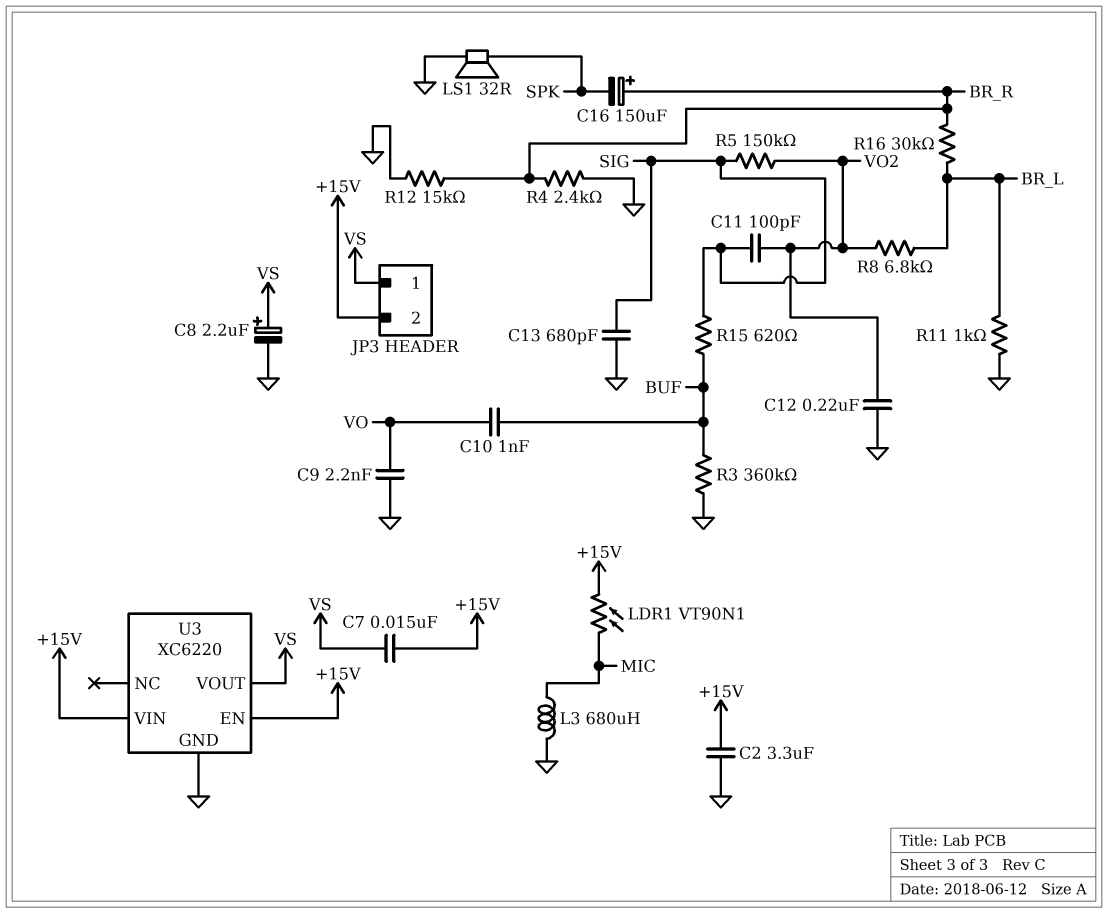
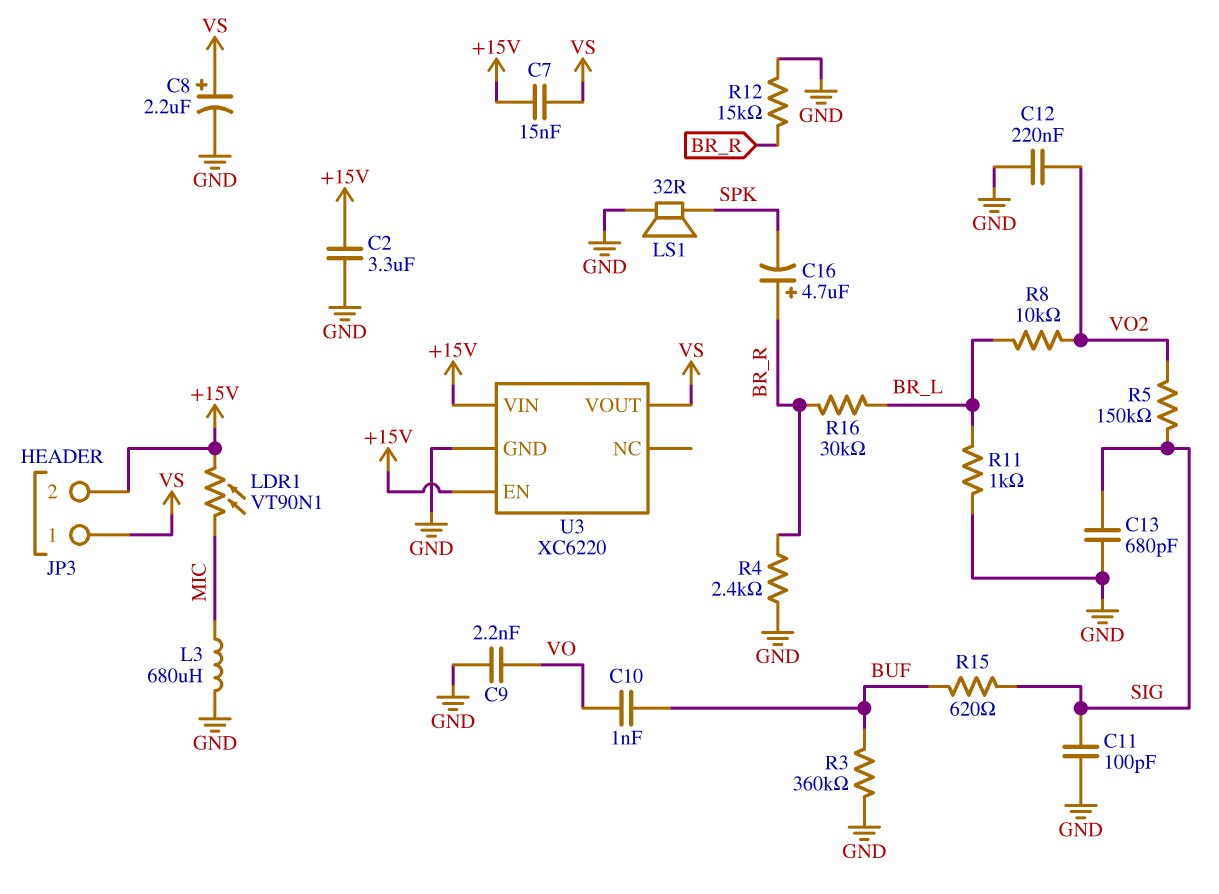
C11: 100pF (SIG, VO2) -> 100pF (GND, SIG)
C16: 150uF (plus BR_R, minus SPK) -> 4.7uF (plus BR_R, minus SPK)
R8: 6.8k (BR_L, VO2) -> 10k (BR_L, VO2)

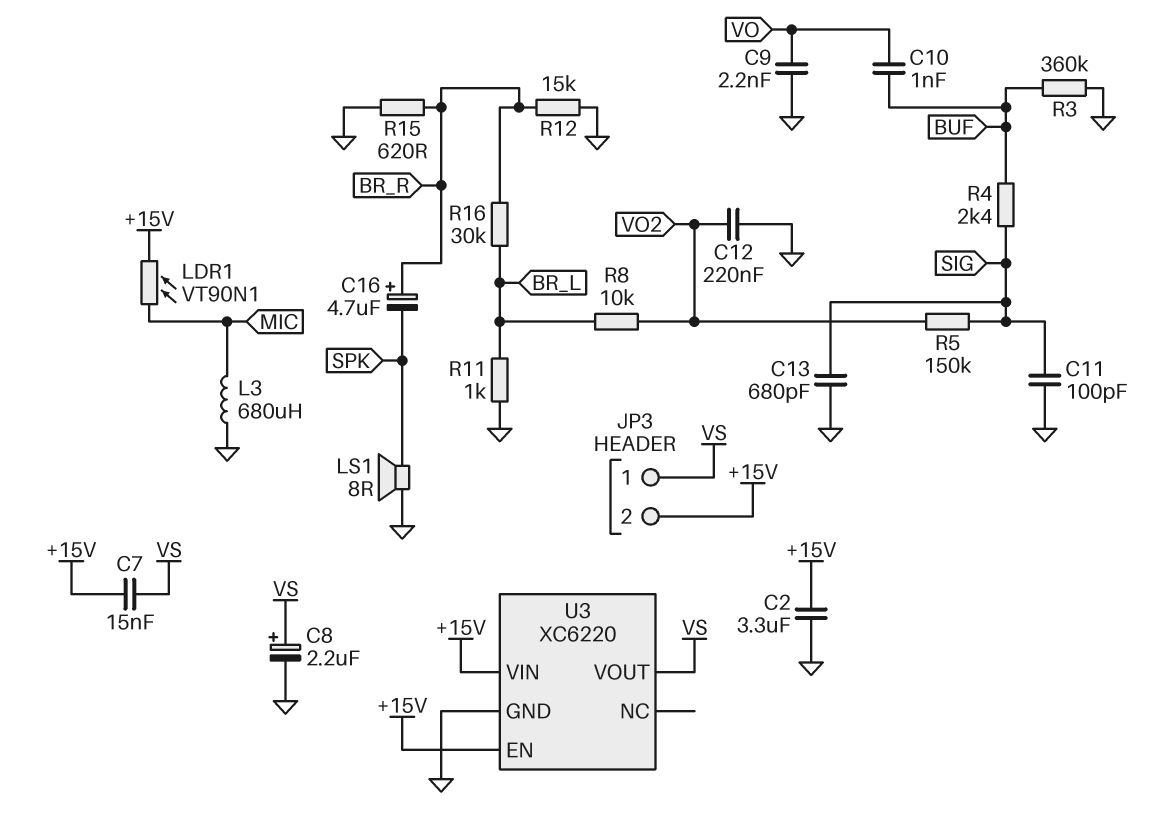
LS1: speaker 32R (GND, SPK) -> speaker 8R (GND, SPK)
R4: 2.4k (BR_R, GND) -> 2.4k (BUF, SIG)
R15: 620 (BUF, SIG) -> 620 (BR_R, GND)

